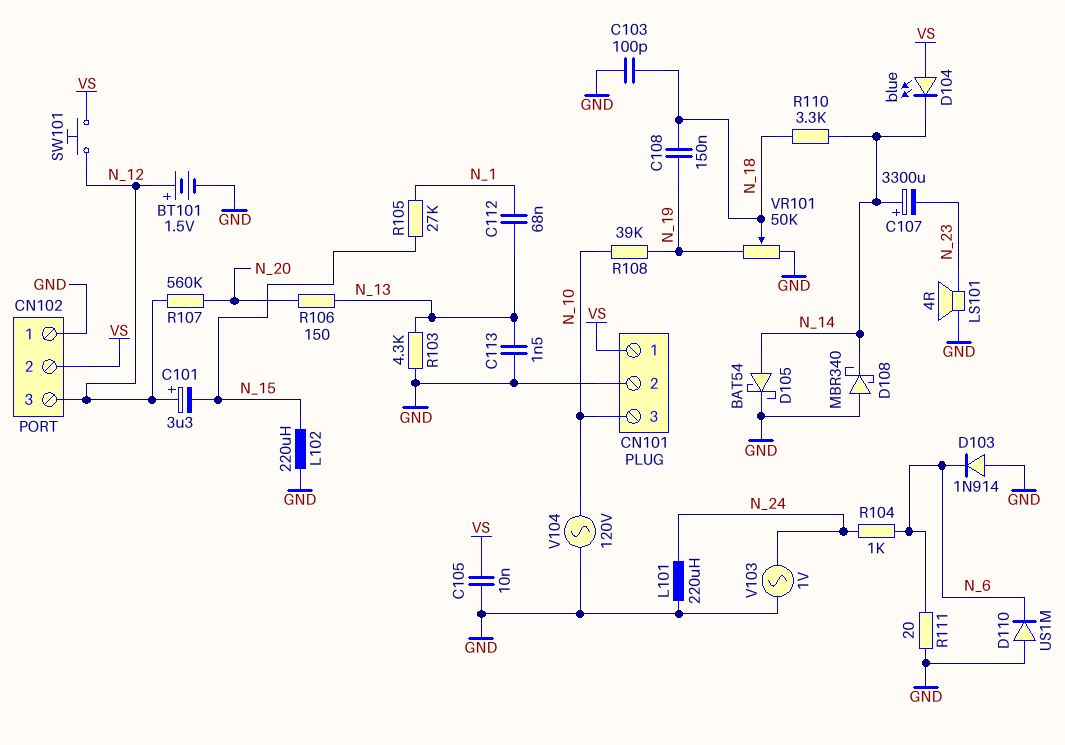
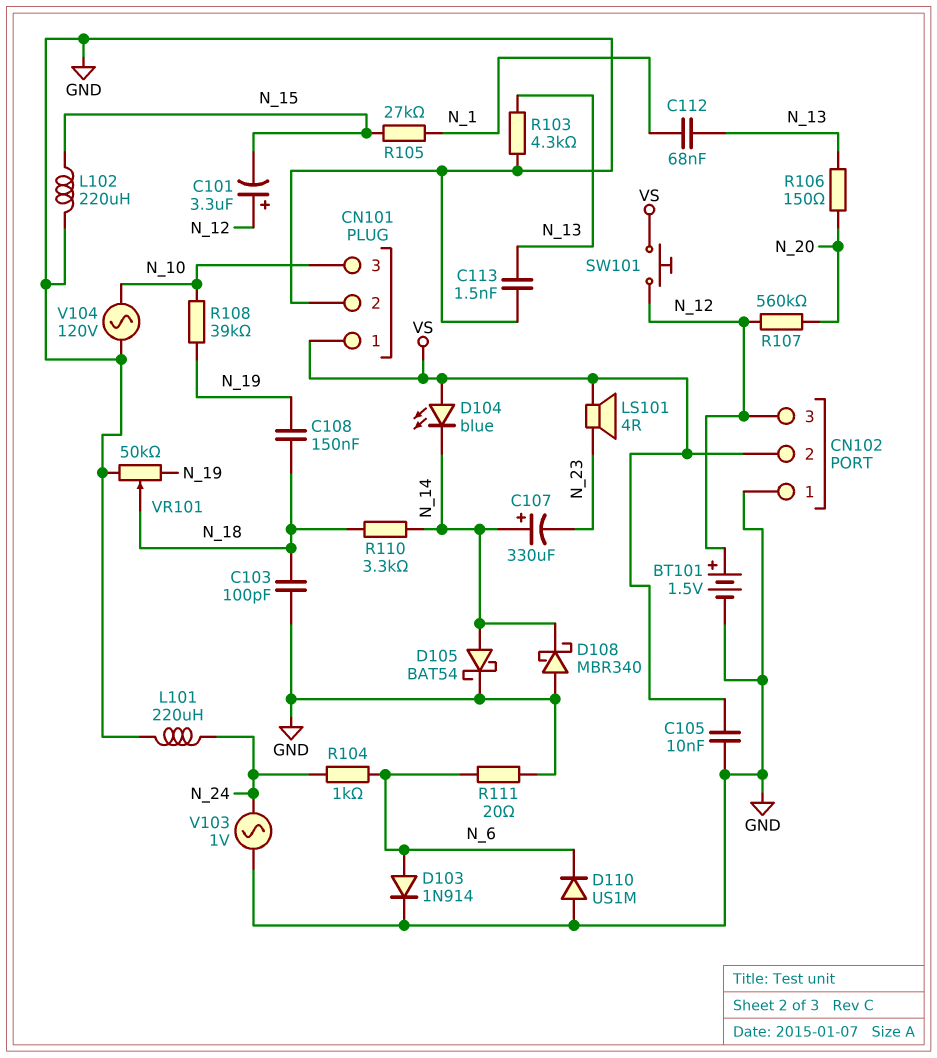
C107: 3300uF (plus N_14, minus N_23) -> 330uF (plus N_14, minus N_23)
D103: diode 1N914 (A GND, K N_6) -> diode 1N914 (A N_6, K GND)
LS101: speaker 4R (GND, N_23) -> speaker 4R (N_23, VS)

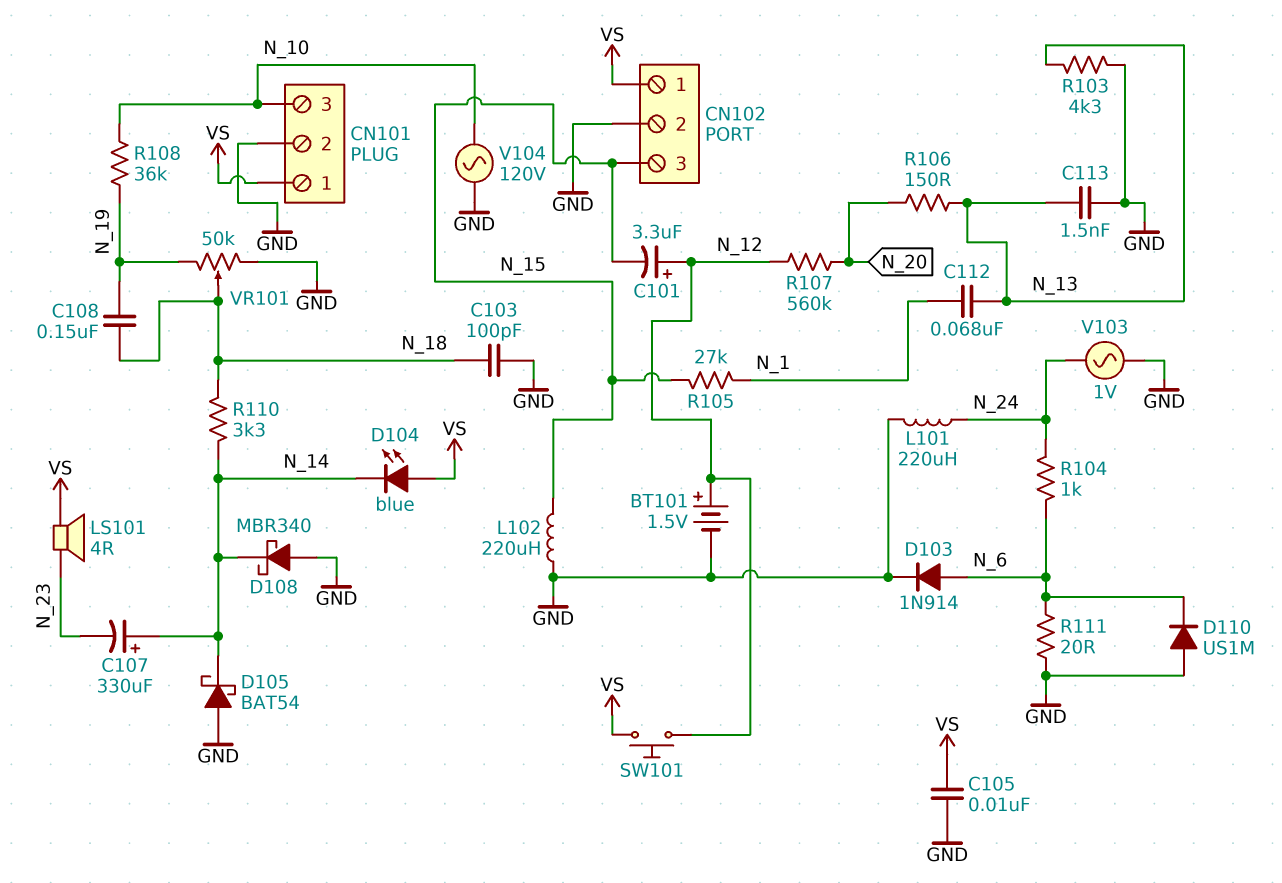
CN102 pin 1: GND -> VS
CN102 pin 2: VS -> GND
CN102 pin 3: N_12 -> N_15
D105: schottky BAT54 (A N_14, K GND) -> schottky BAT54 (A GND, K N_14)
R108: 39k (N_10, N_19) -> 36k (N_10, N_19)

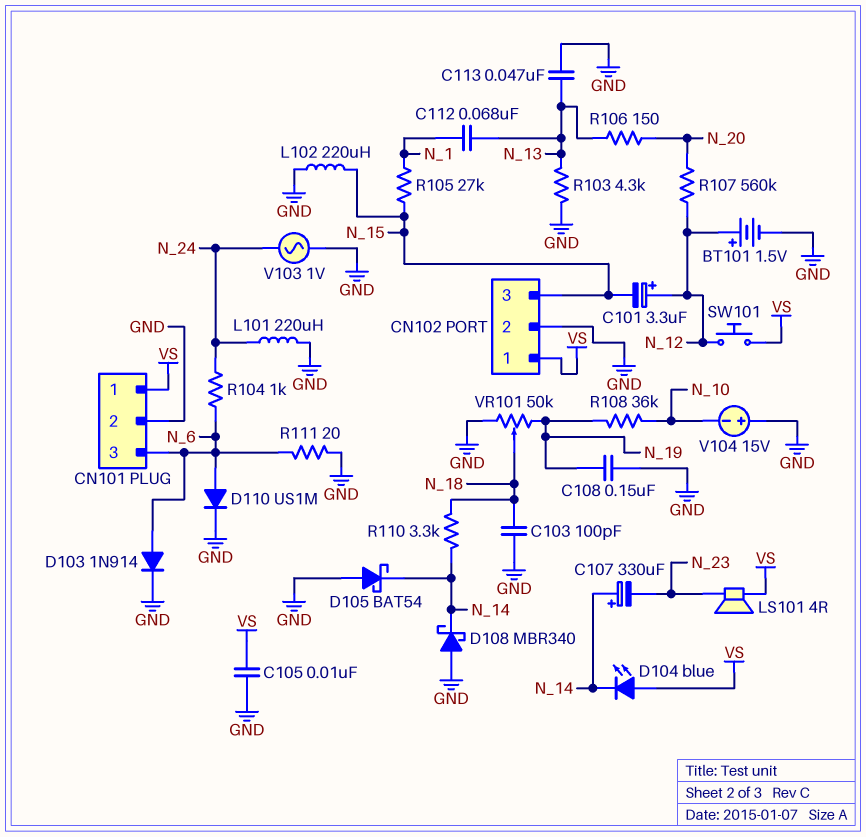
C108: 150nF (N_18, N_19) -> 150nF (GND, N_19)
C113: 1.5nF (GND, N_13) -> 47nF (GND, N_13)
CN101 pin 3: N_10 -> N_6
D110: diode US1M (A GND, K N_6) -> diode US1M (A N_6, K GND)
V104: AC 120V (GND, N_10) -> 15V (plus GND, minus N_10)

